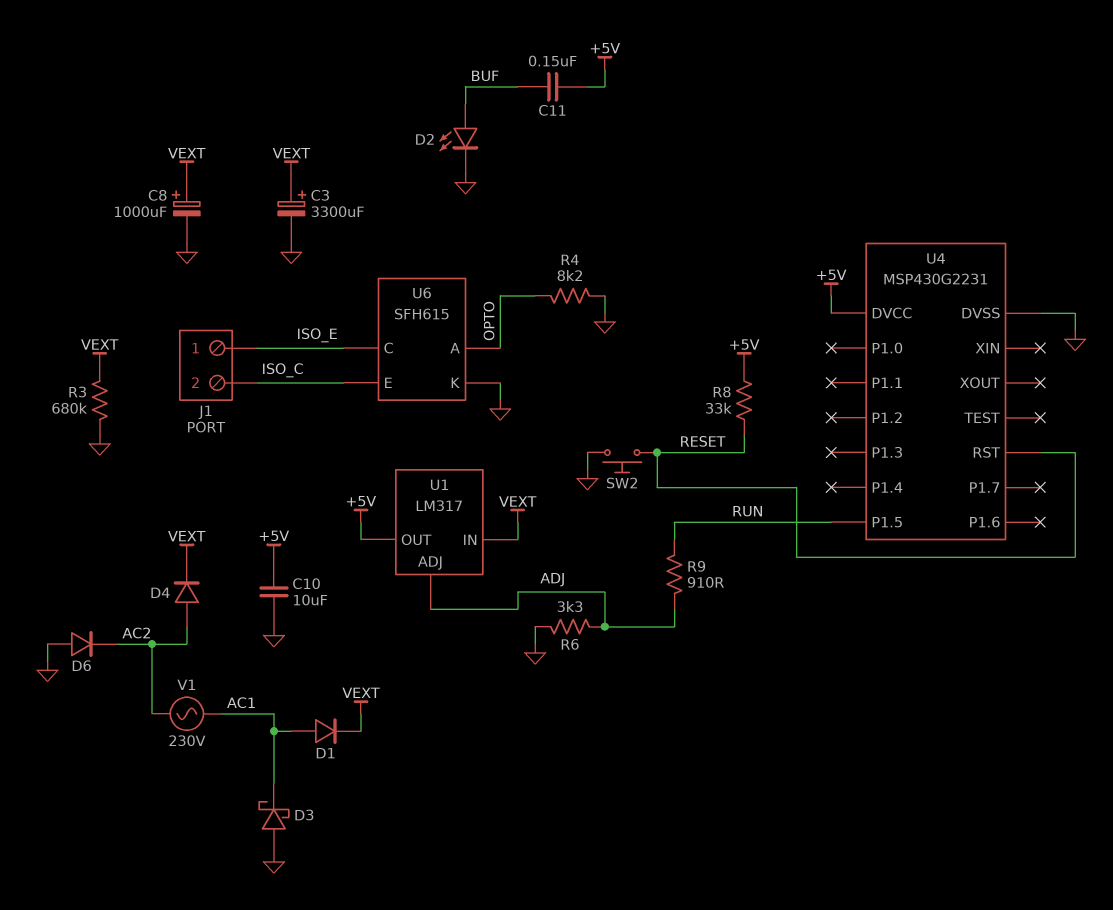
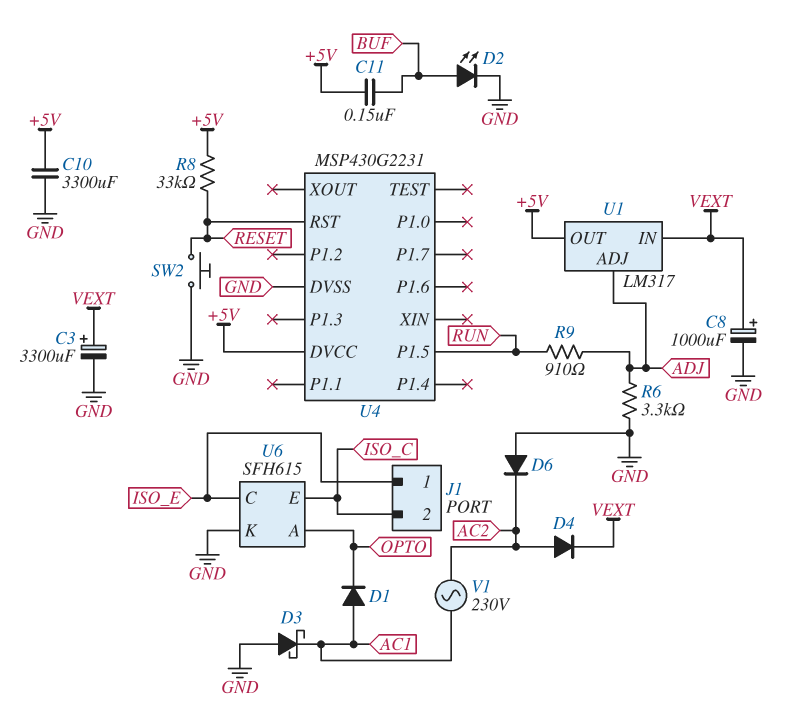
C10: 10uF (+5V, GND) -> 3300uF (+5V, GND)
D1: diode (A AC1, K VEXT) -> diode (A AC1, K OPTO)
R3: 680k (GND, VEXT) -> none
R4: 8.2k (GND, OPTO) -> none

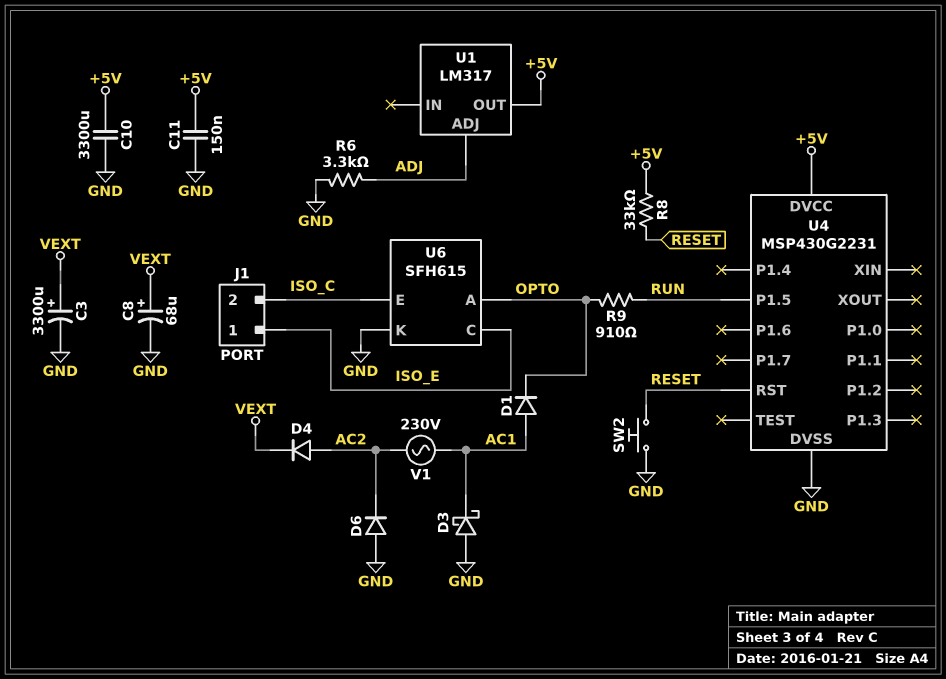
C8: 1000uF (plus VEXT, minus GND) -> 68uF (plus VEXT, minus GND)
C11: 150nF (+5V, BUF) -> 150nF (+5V, GND)
D2: LED (A BUF, K GND) -> none
R9: 910 (ADJ, RUN) -> 910 (OPTO, RUN)
U1 pin IN: VEXT -> none

